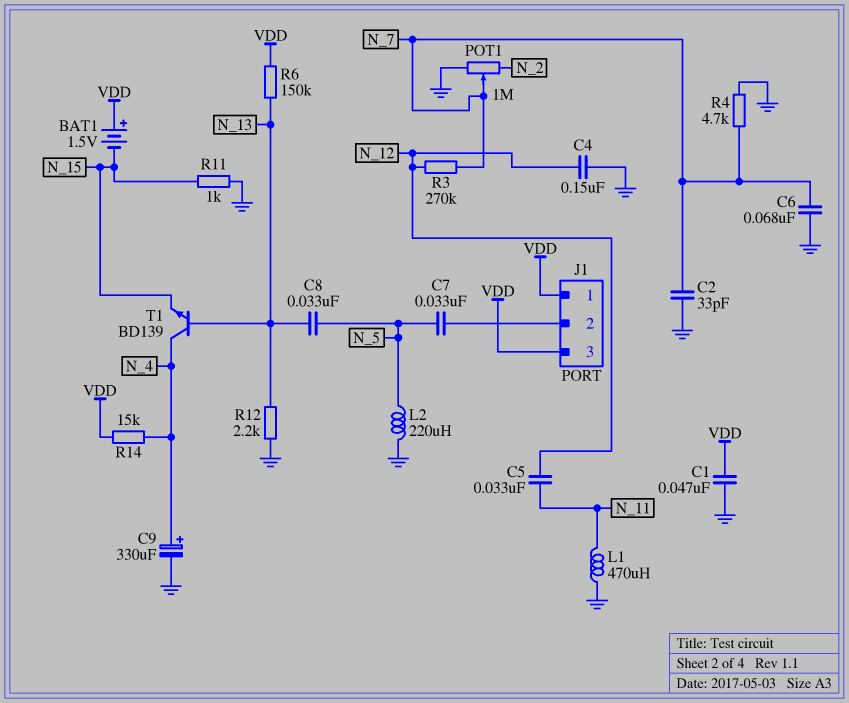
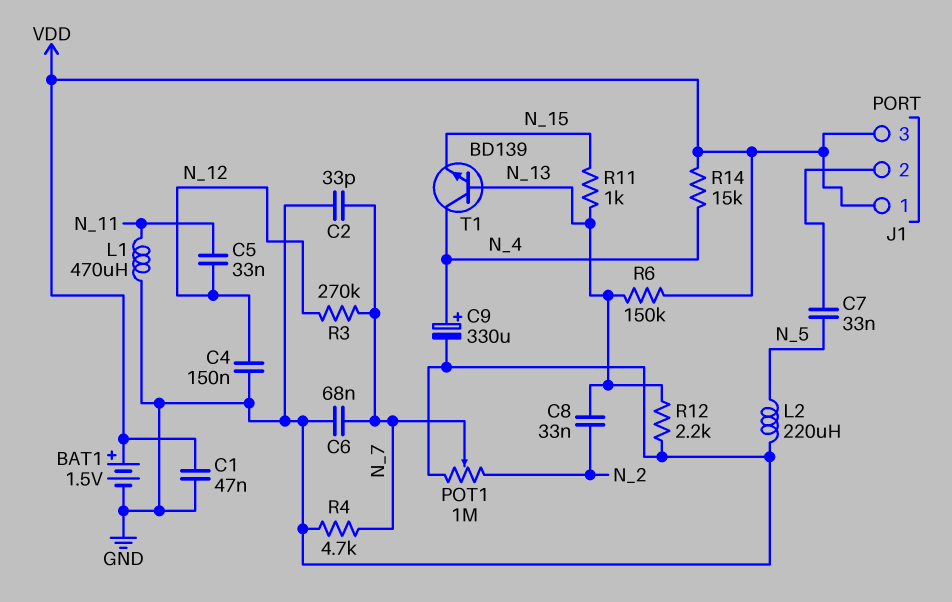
BAT1: 1.5V (plus VDD, minus N_15) -> 1.5V (plus VDD, minus GND)
C8: 33nF (N_5, N_13) -> 33nF (N_2, N_13)
R11: 1k (GND, N_15) -> 1k (N_13, N_15)

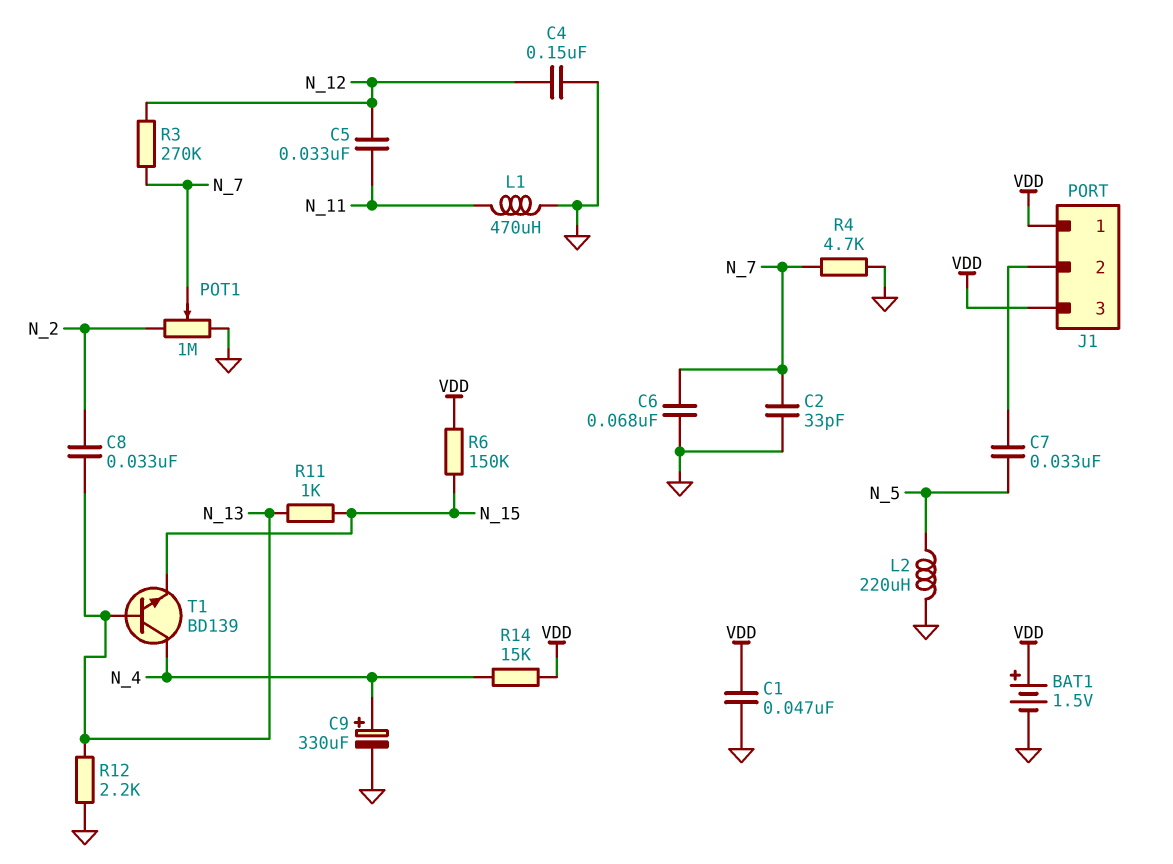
R6: 150k (N_13, VDD) -> 150k (N_15, VDD)

